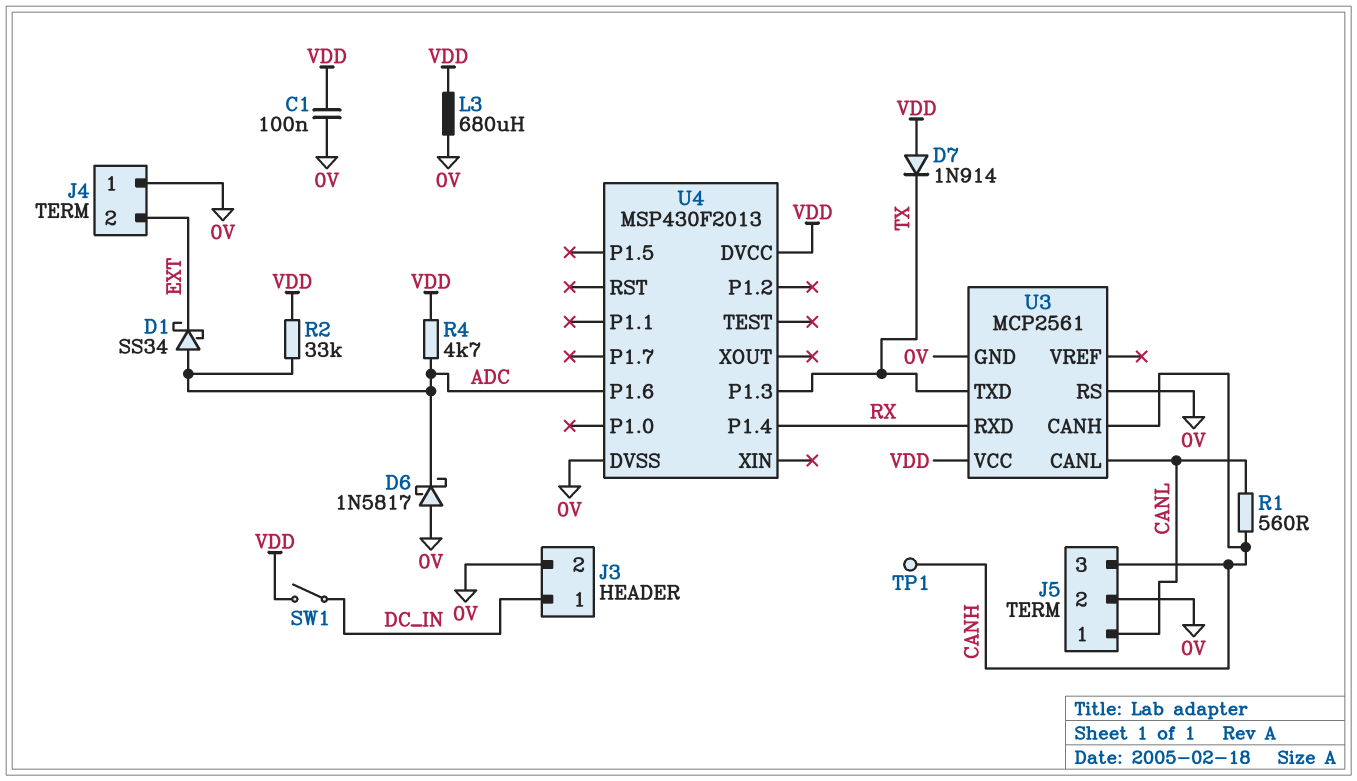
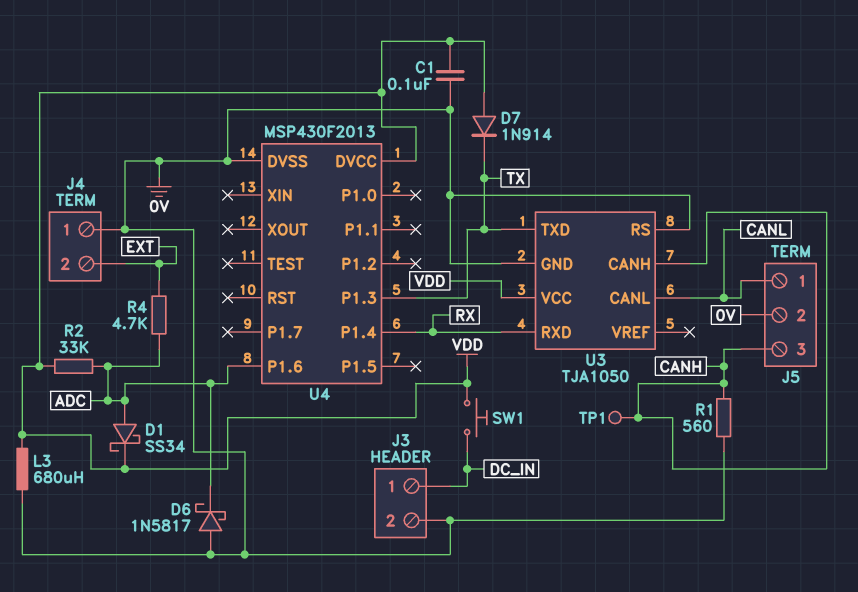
D1: schottky SS34 (A ADC, K EXT) -> schottky SS34 (A ADC, K VDD)
R1: 560 (CANH, CANL) -> 560 (0V, CANH)
R4: 4.7k (ADC, VDD) -> 4.7k (ADC, EXT)
SW1: switch (DC_IN, VDD) -> button (DC_IN, VDD)
U3: MCP2561 -> TJA1050

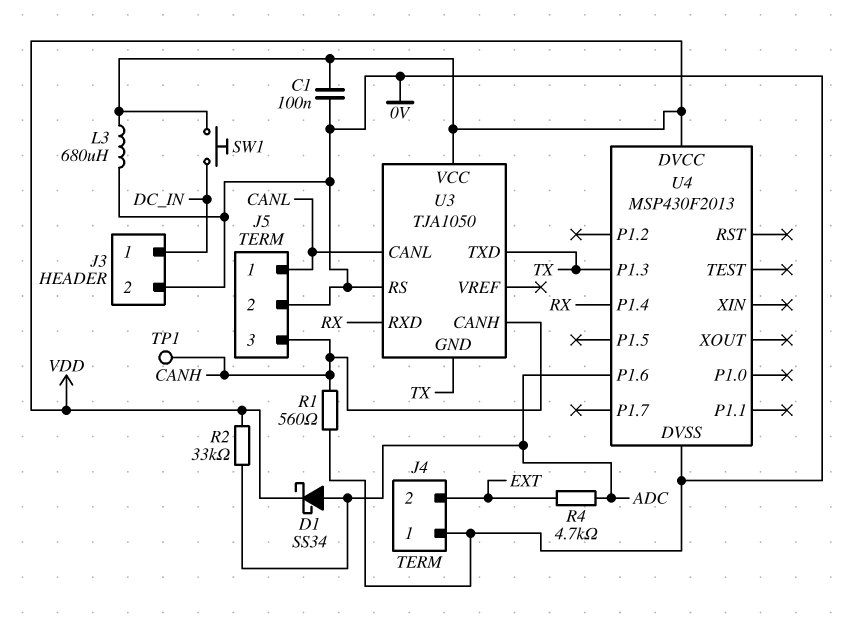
D6: schottky 1N5817 (A 0V, K ADC) -> none
D7: diode 1N914 (A VDD, K TX) -> none
U3 pin GND: 0V -> TX

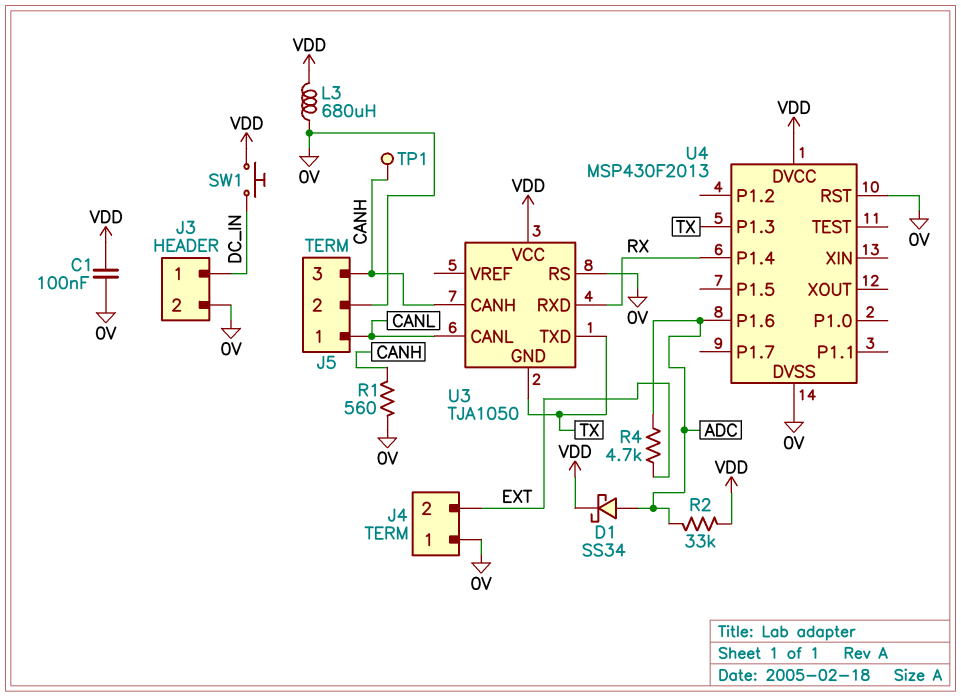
U4 pin RST: none -> 0V

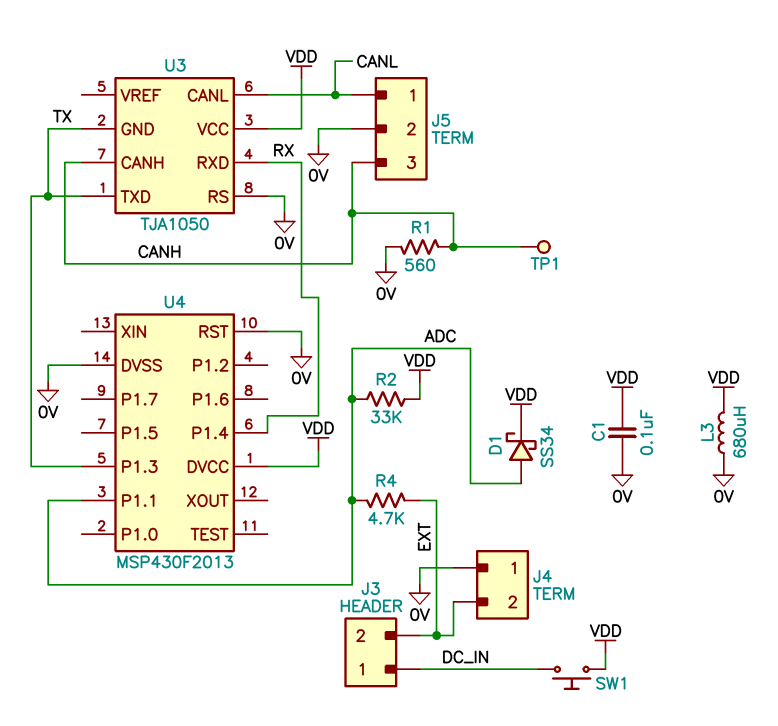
J3 pin 2: 0V -> EXT
U4 pin P1.1: none -> ADC
U4 pin P1.6: ADC -> none

